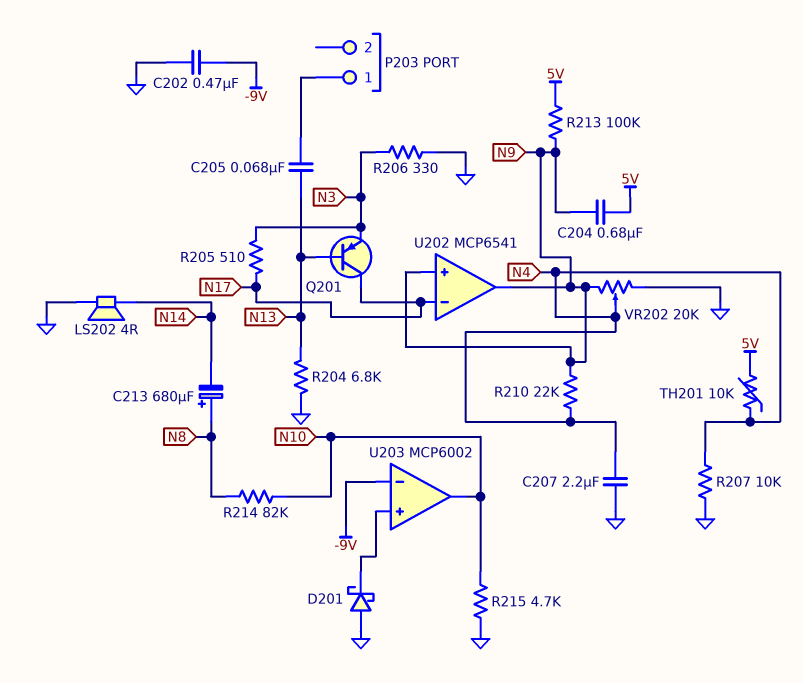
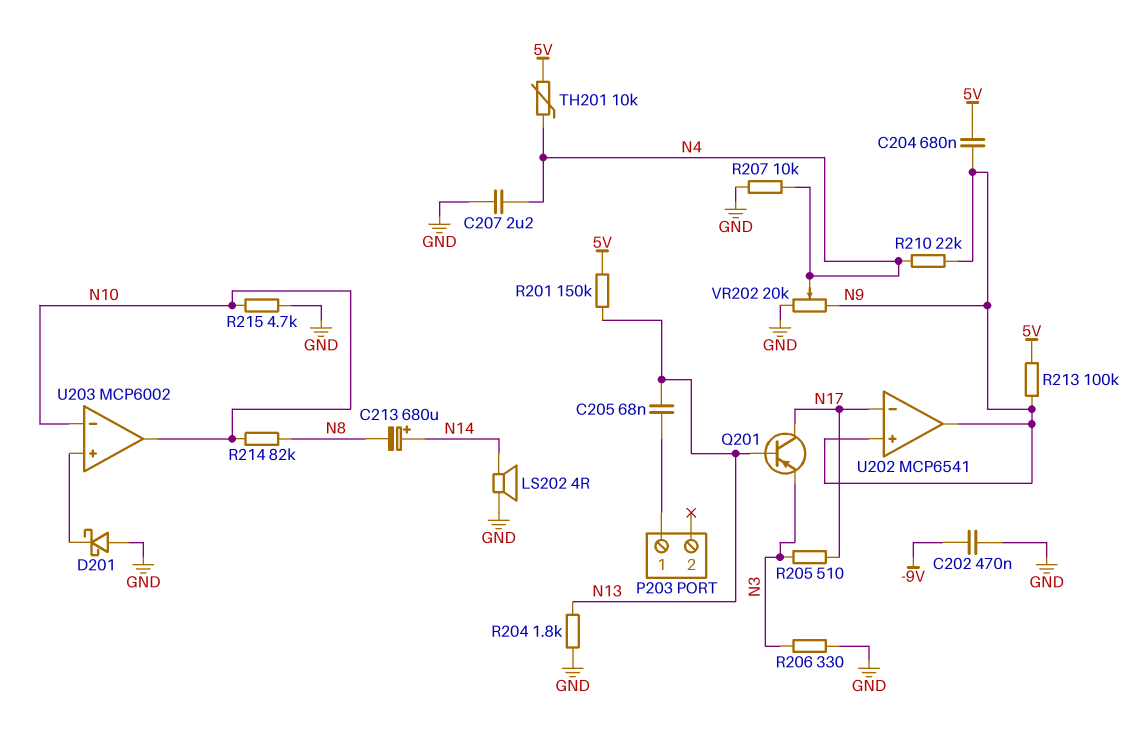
C213: 680uF (plus N8, minus N14) -> 680uF (plus N14, minus N8)
R201: none -> 150k (5V, N13)
R204: 6.8k (GND, N13) -> 1.8k (GND, N13)
U203 pin in-: -9V -> N10

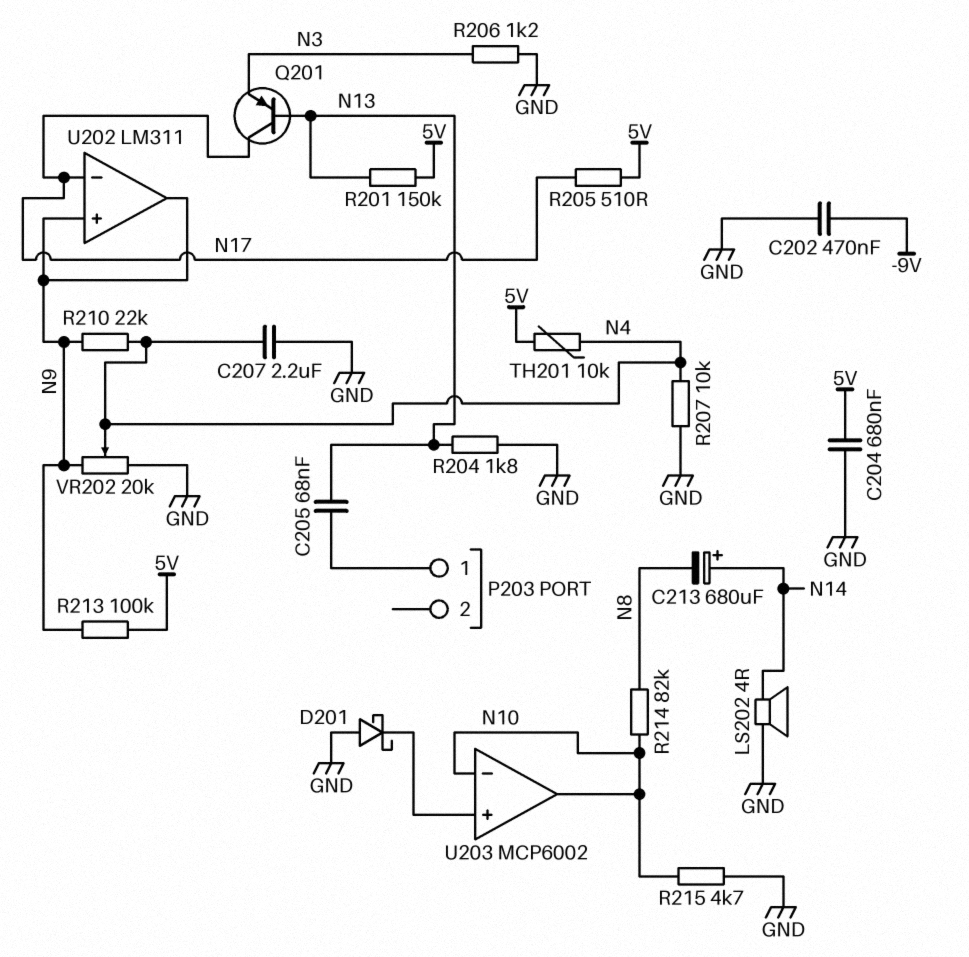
C204: 680nF (5V, N9) -> 680nF (5V, GND)
R205: 510 (N3, N17) -> 510 (5V, N17)
R206: 330 (GND, N3) -> 1.2k (GND, N3)
U202: MCP6541 -> LM311

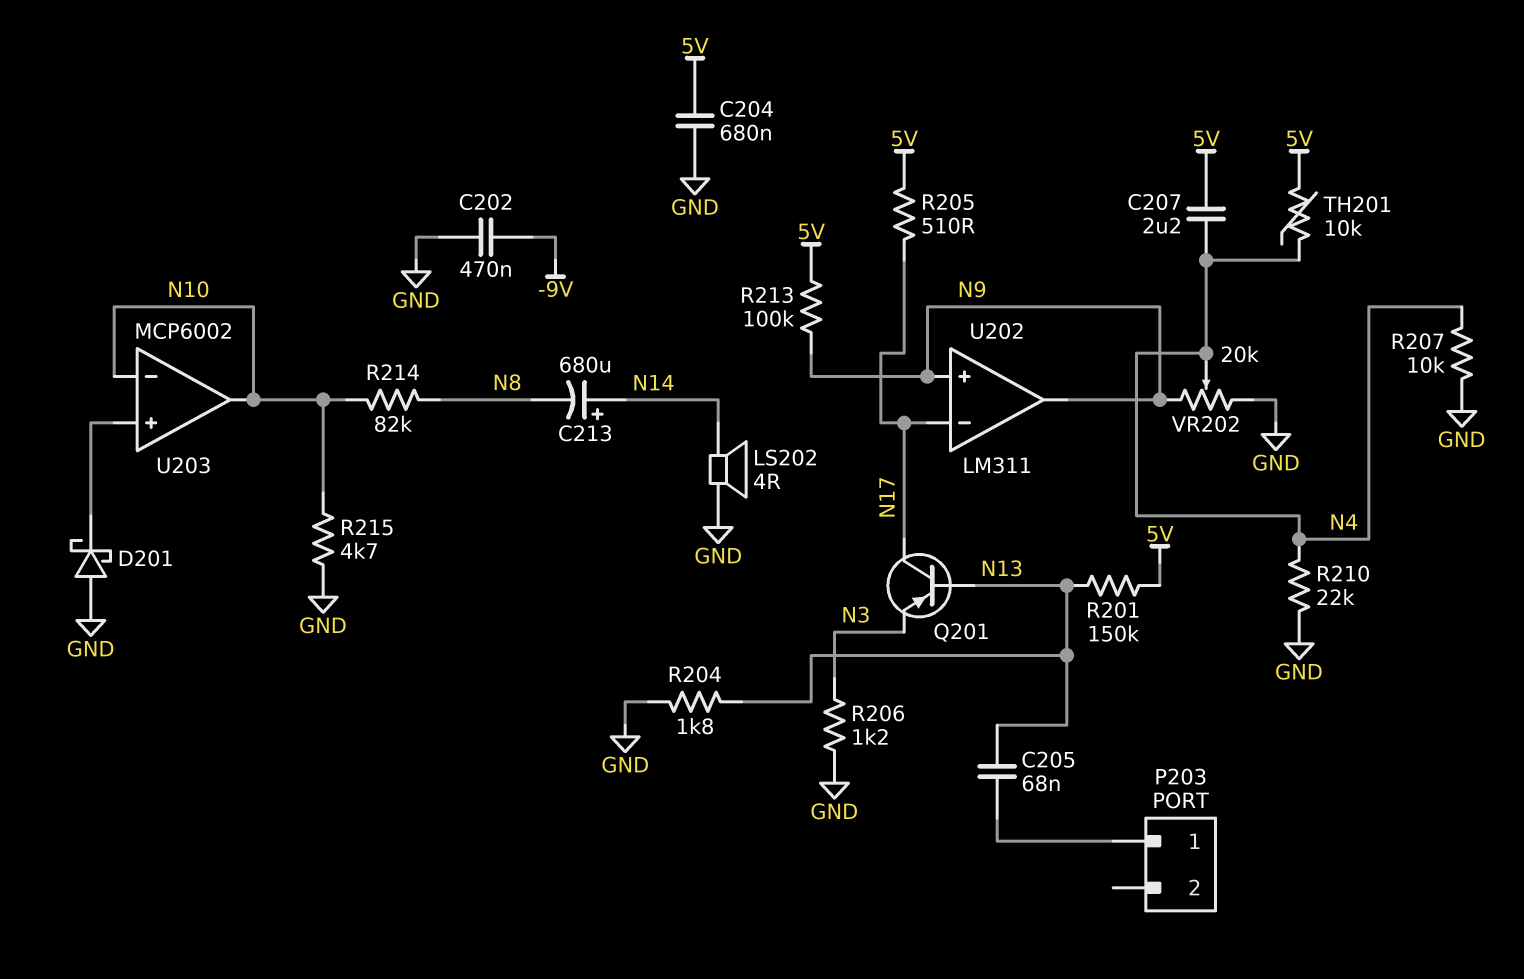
C207: 2.2uF (GND, N4) -> 2.2uF (5V, N4)
R210: 22k (N4, N9) -> 22k (GND, N4)

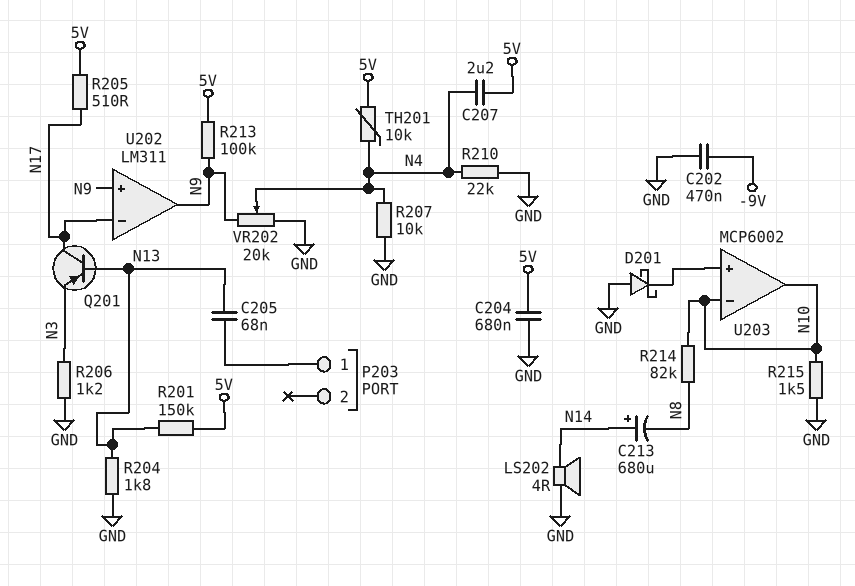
R215: 4.7k (GND, N10) -> 1.5k (GND, N10)

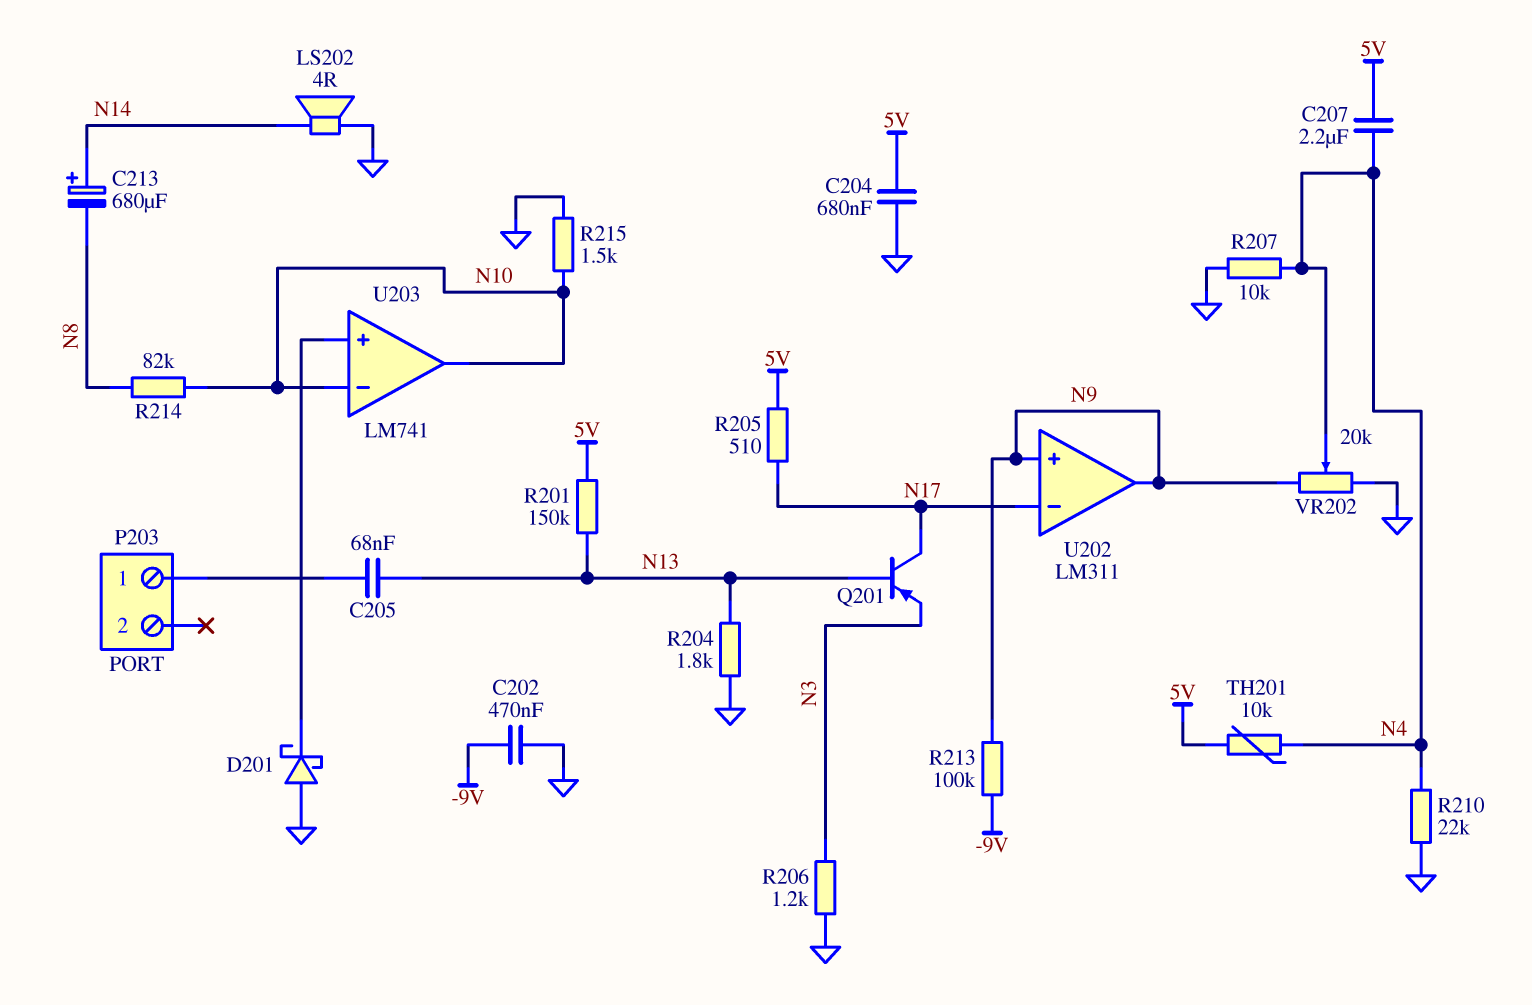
R213: 100k (5V, N9) -> 100k (-9V, N9)
U203: MCP6002 -> LM741

